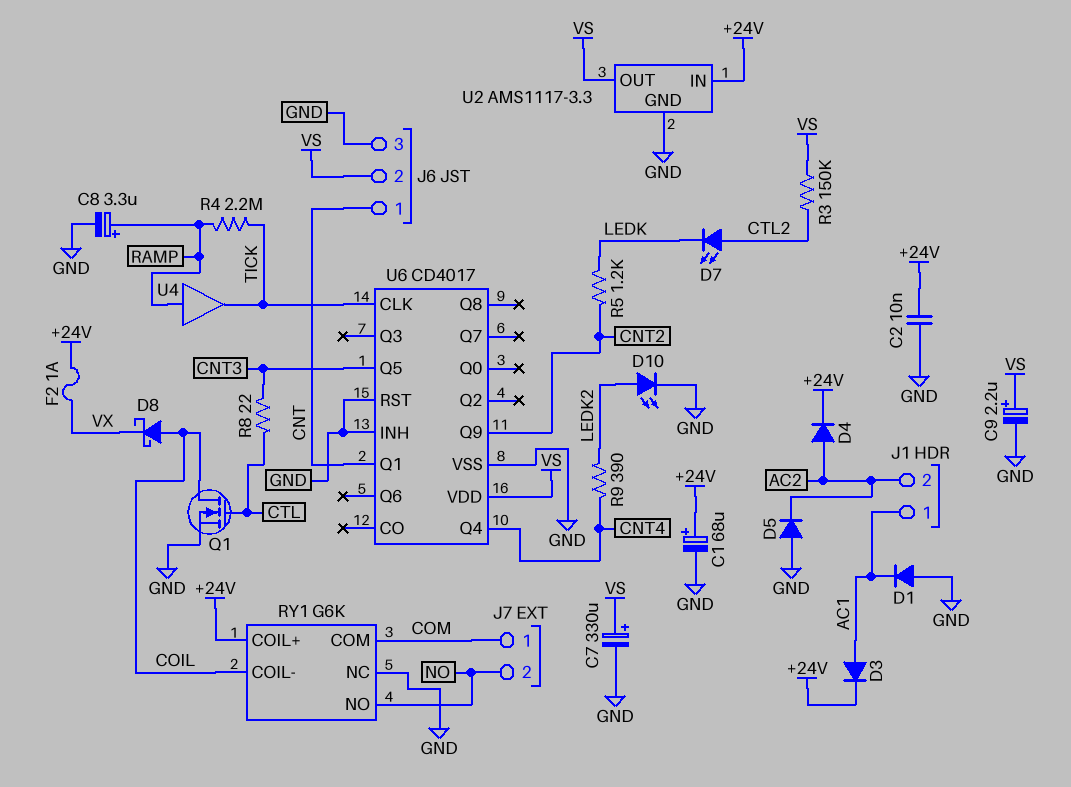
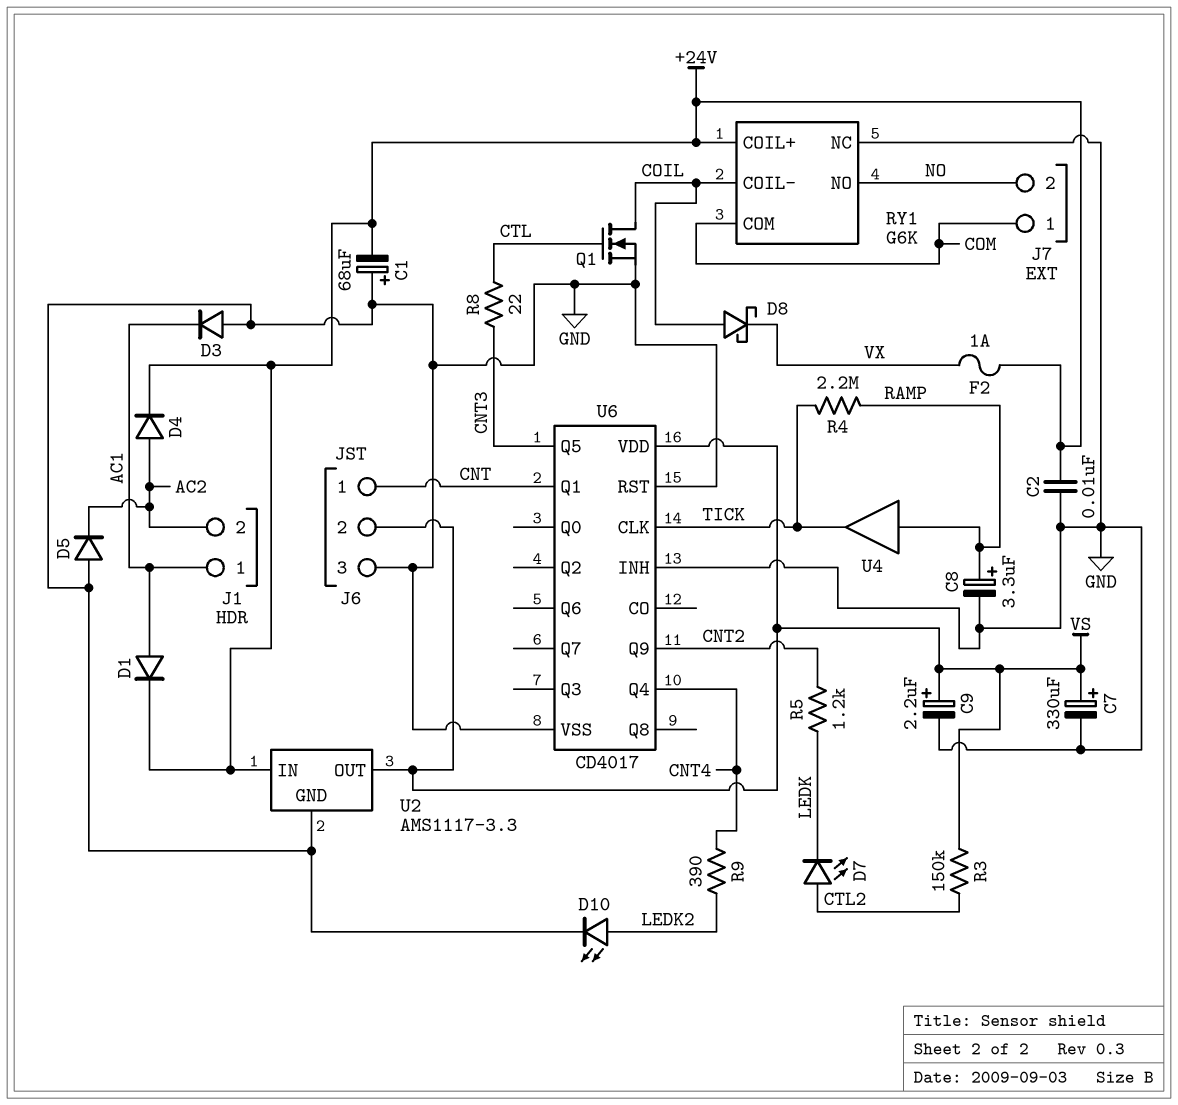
C1: 68uF (plus +24V, minus GND) -> 68uF (plus GND, minus +24V)
D1: diode (A GND, K AC1) -> diode (A AC1, K +24V)
D3: diode (A AC1, K +24V) -> diode (A GND, K AC1)

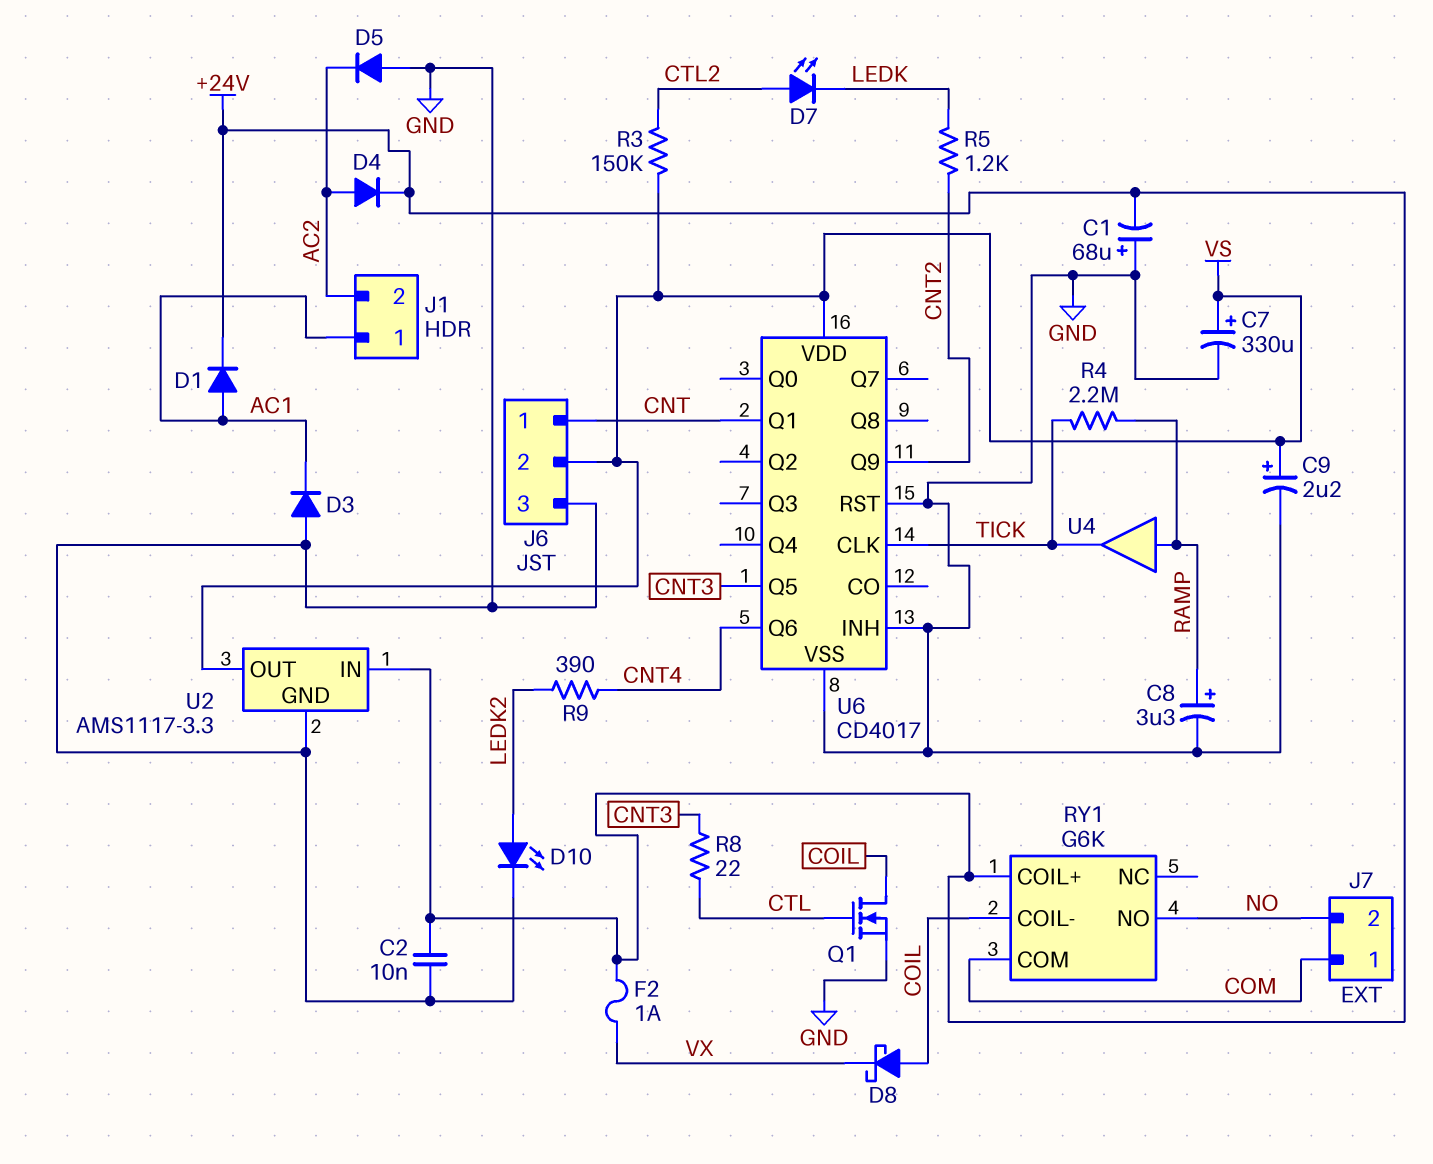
RY1 pin NC: GND -> none
U6 pin Q4: CNT4 -> none
U6 pin Q6: none -> CNT4

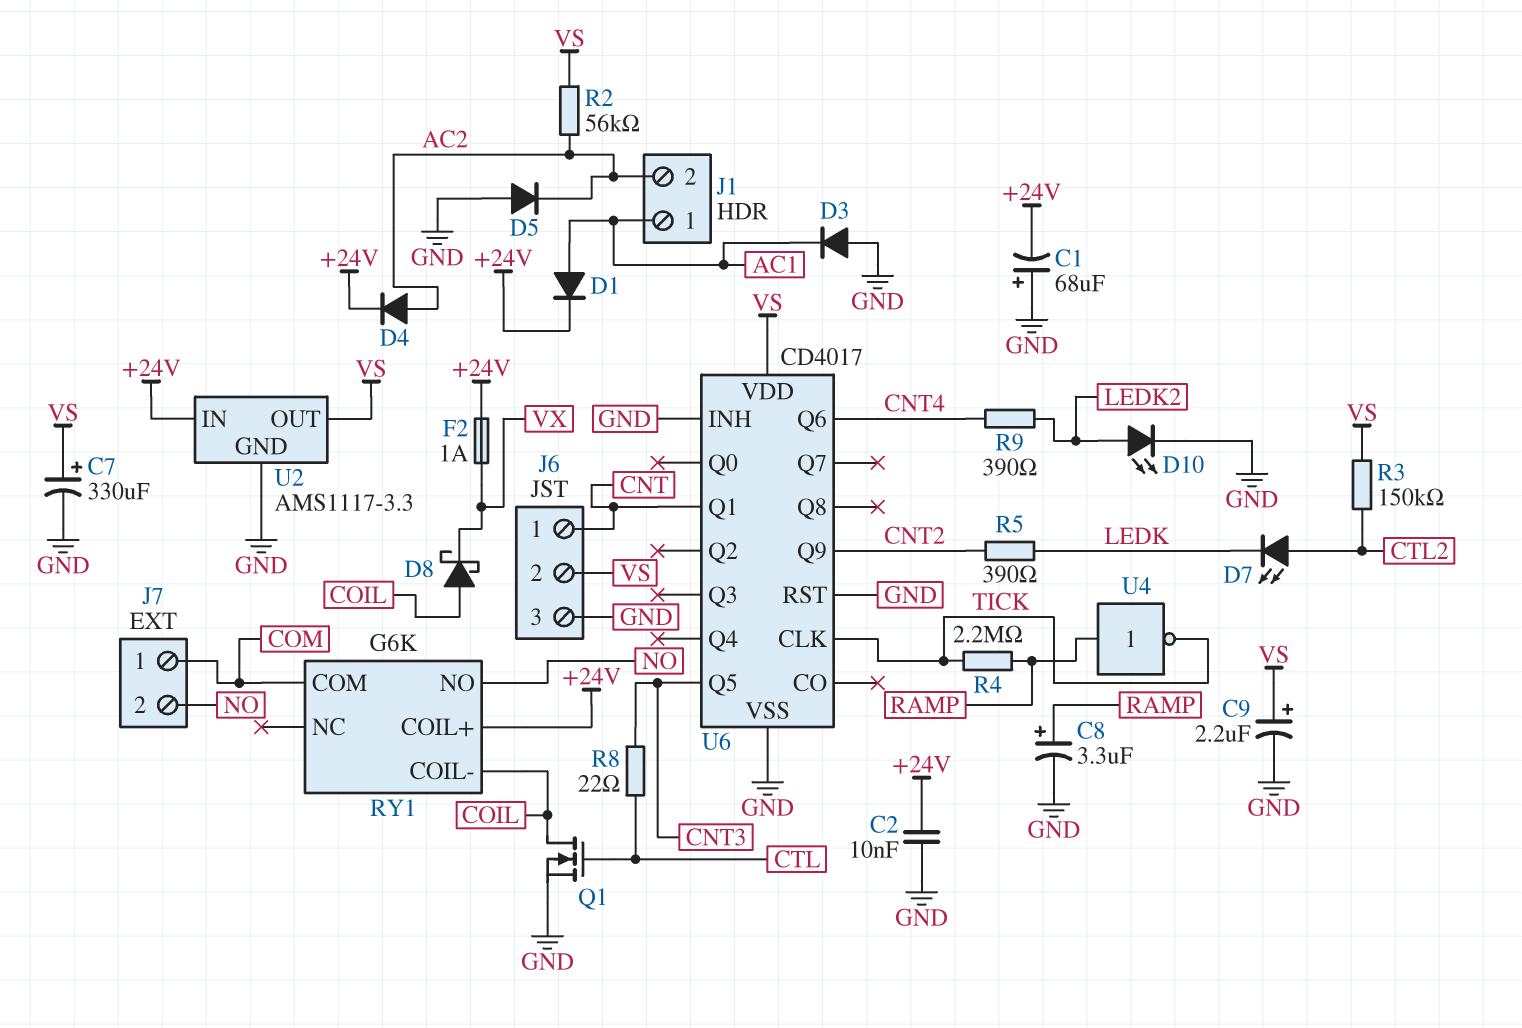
R2: none -> 56k (AC2, VS)
R5: 1.2k (CNT2, LEDK) -> 390 (CNT2, LEDK)
U4: buffer (in RAMP, out TICK) -> NOT (in RAMP, out TICK)

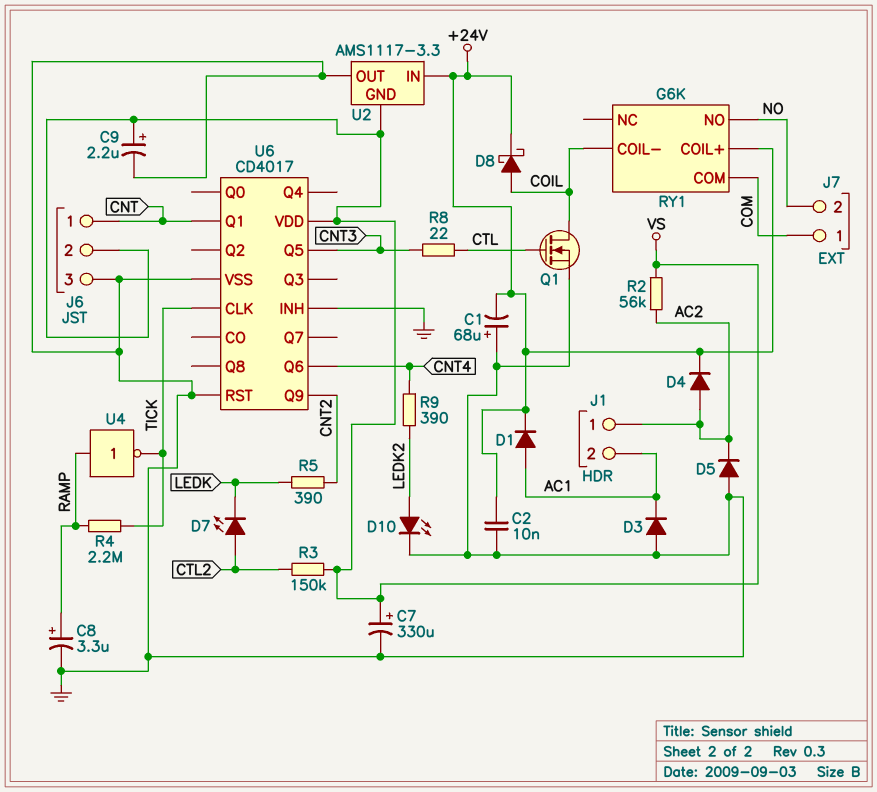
D8: schottky (A COIL, K VX) -> schottky (A COIL, K +24V)
F2: 1A (+24V, VX) -> none
J1 pin 1: AC1 -> AC2
J1 pin 2: AC2 -> AC1
U2 pin GND: GND -> VS
U2 pin OUT: VS -> GND

